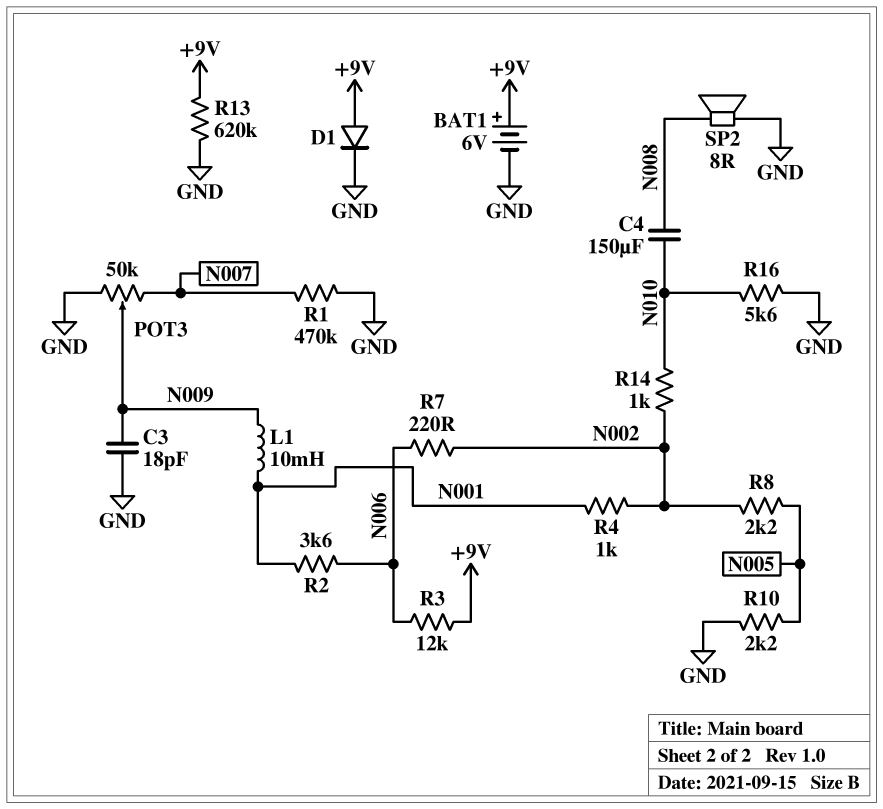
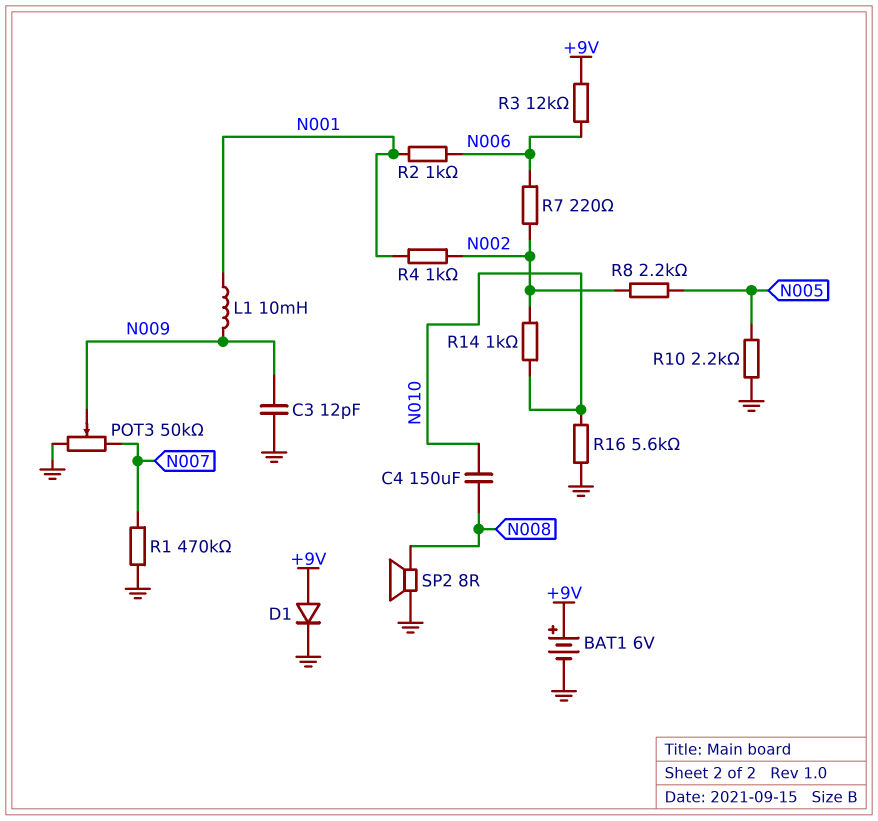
C3: 18pF (GND, N009) -> 12pF (GND, N009)
R2: 3.6k (N001, N006) -> 1k (N001, N006)
R13: 620k (+9V, GND) -> none

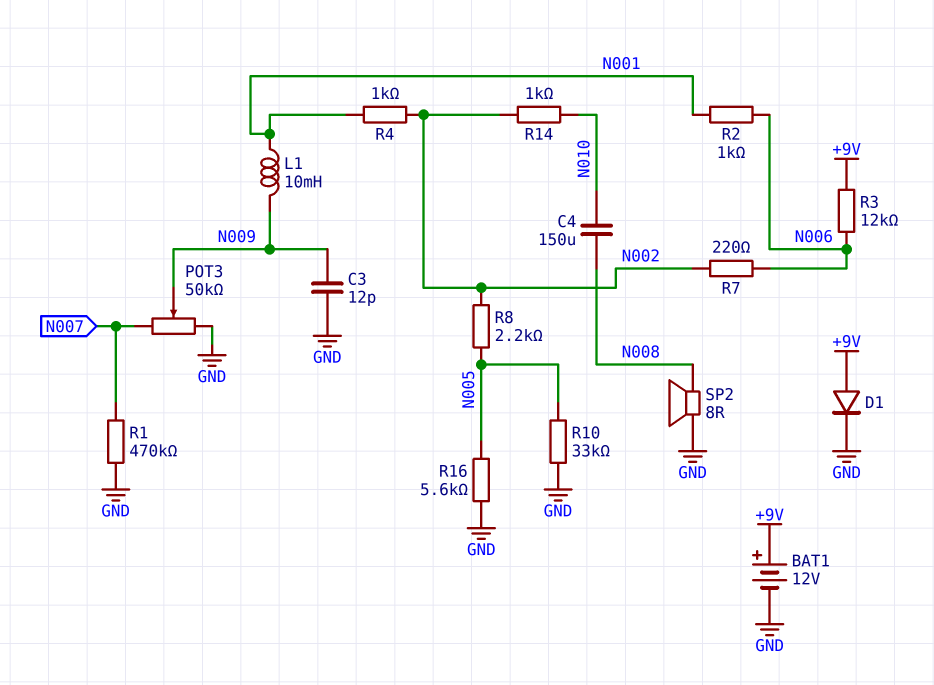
BAT1: 6V (plus +9V, minus GND) -> 12V (plus +9V, minus GND)
R10: 2.2k (GND, N005) -> 33k (GND, N005)
R16: 5.6k (GND, N010) -> 5.6k (GND, N005)

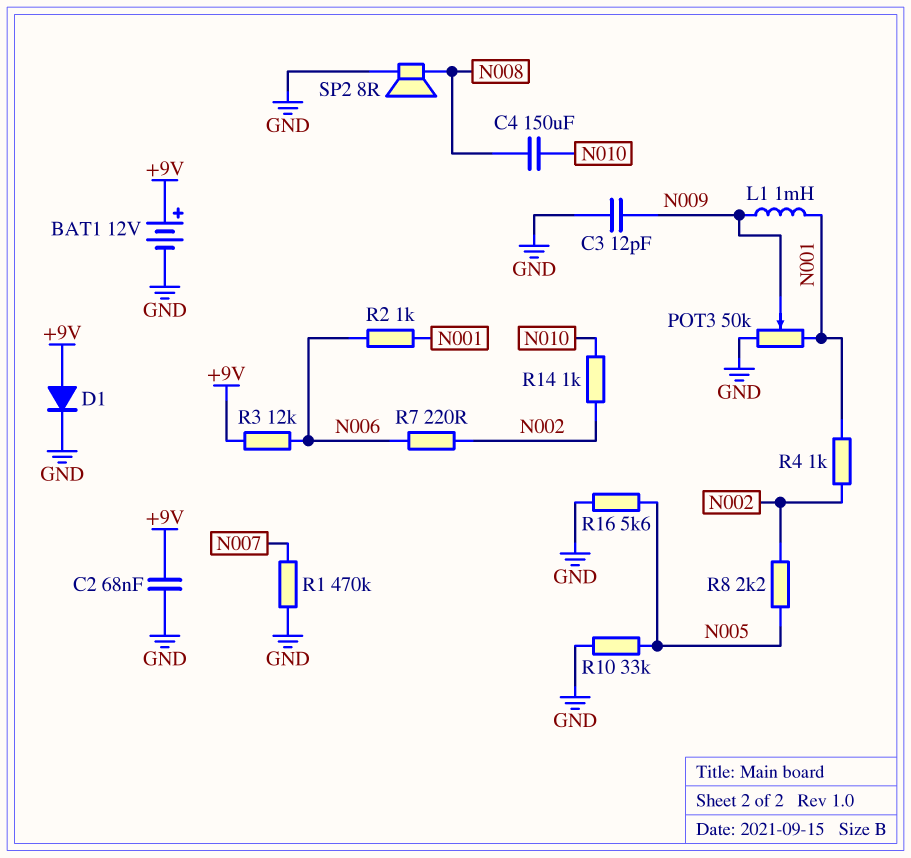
C2: none -> 68nF (+9V, GND)
L1: 10mH (N001, N009) -> 1mH (N001, N009)
POT3: 50k (GND, N007, wiper N009) -> 50k (GND, N001, wiper N009)

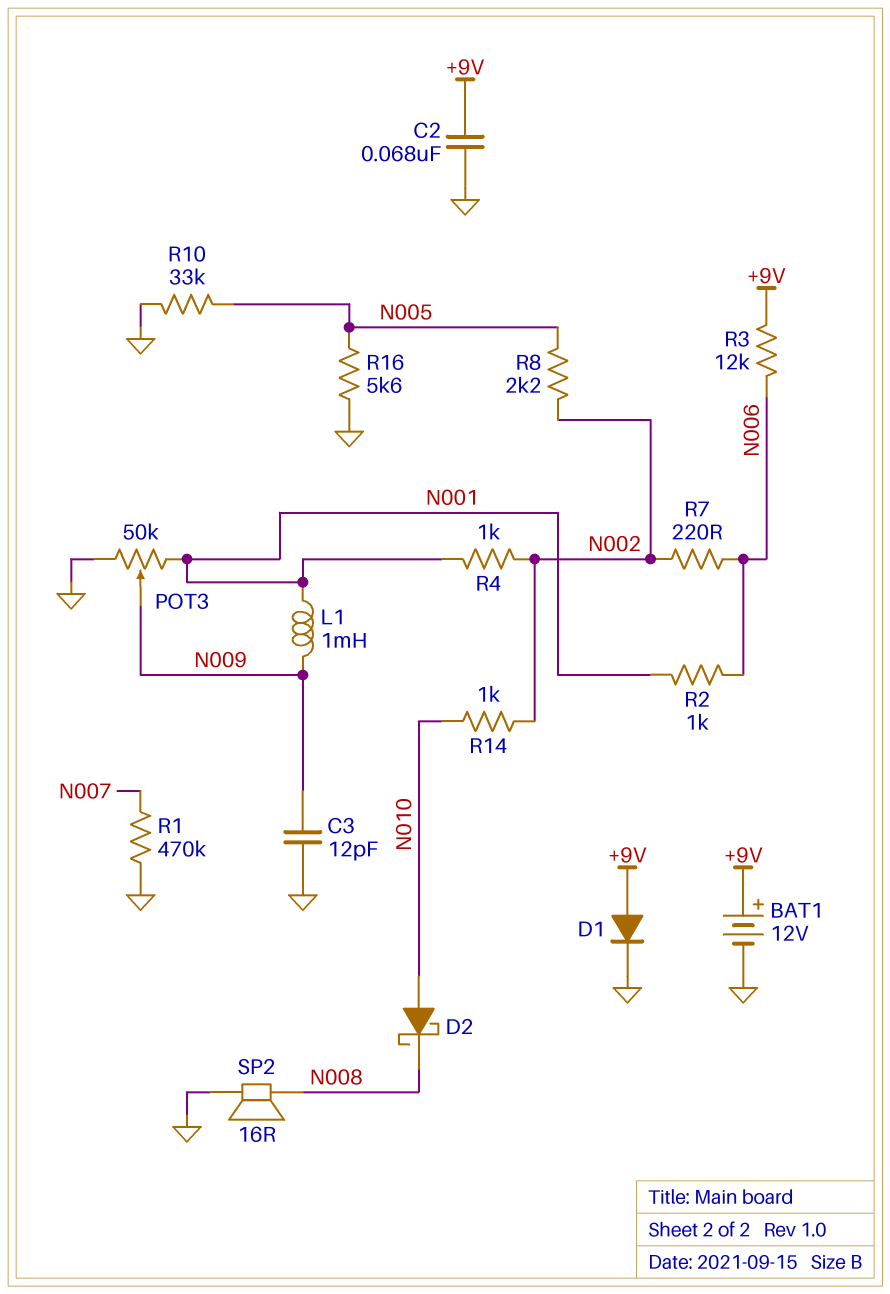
C4: 150uF (N008, N010) -> none
D2: none -> schottky (A N010, K N008)
SP2: speaker 8R (GND, N008) -> speaker 16R (GND, N008)

